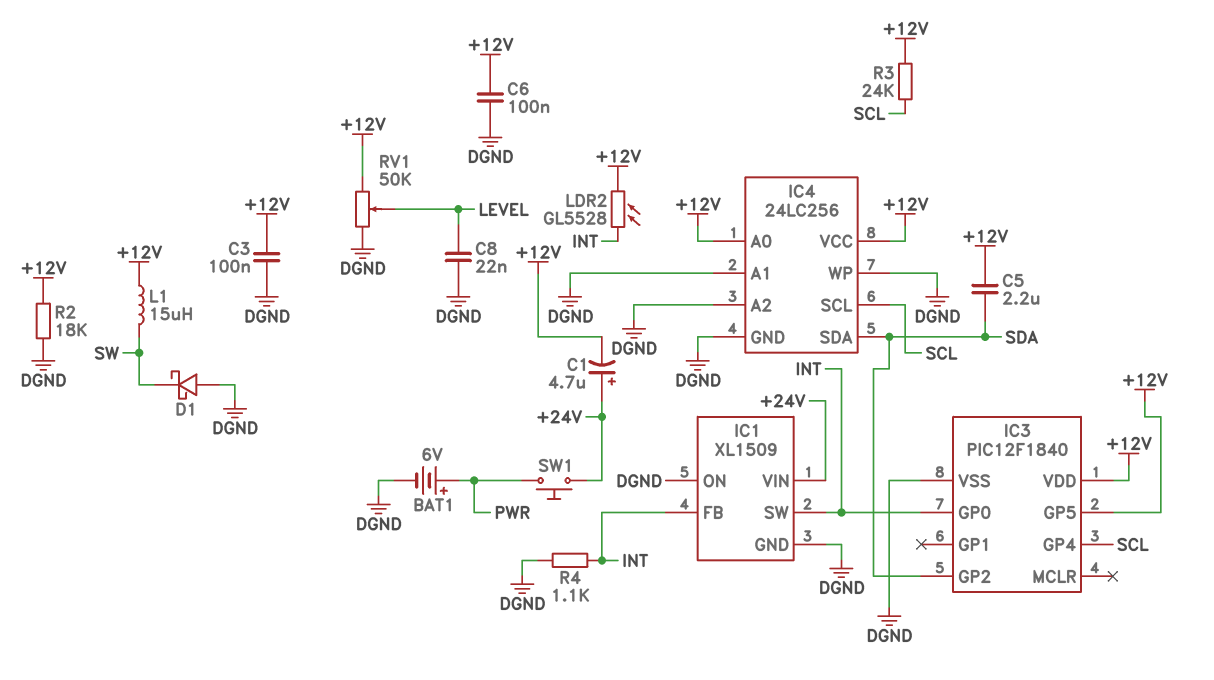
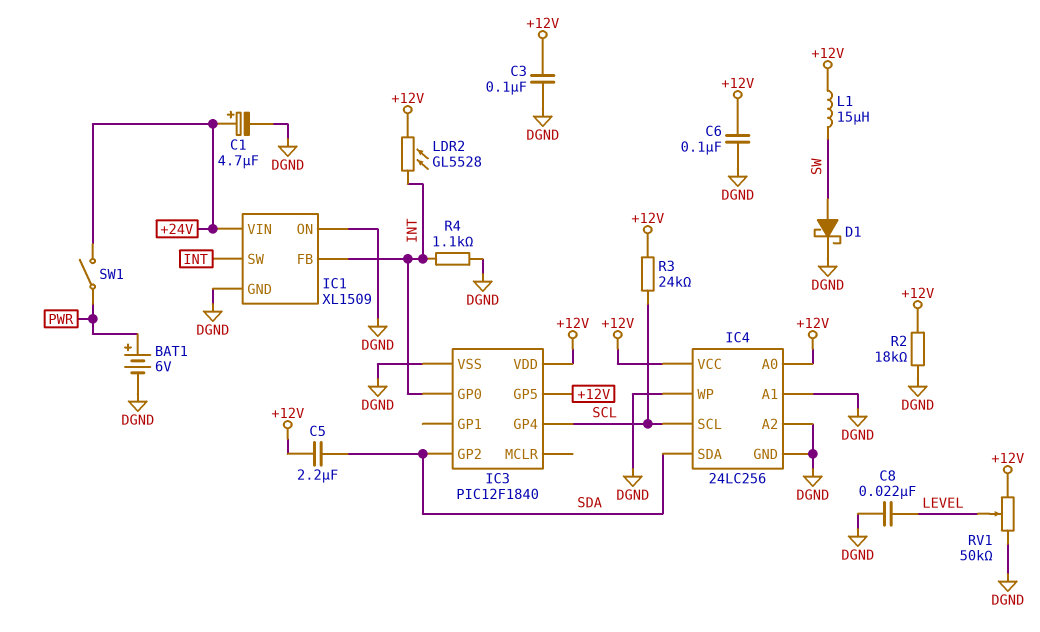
C1: 4.7uF (plus +24V, minus +12V) -> 4.7uF (plus +24V, minus DGND)
D1: schottky (A DGND, K SW) -> schottky (A SW, K DGND)
SW1: button (+24V, PWR) -> switch (+24V, PWR)

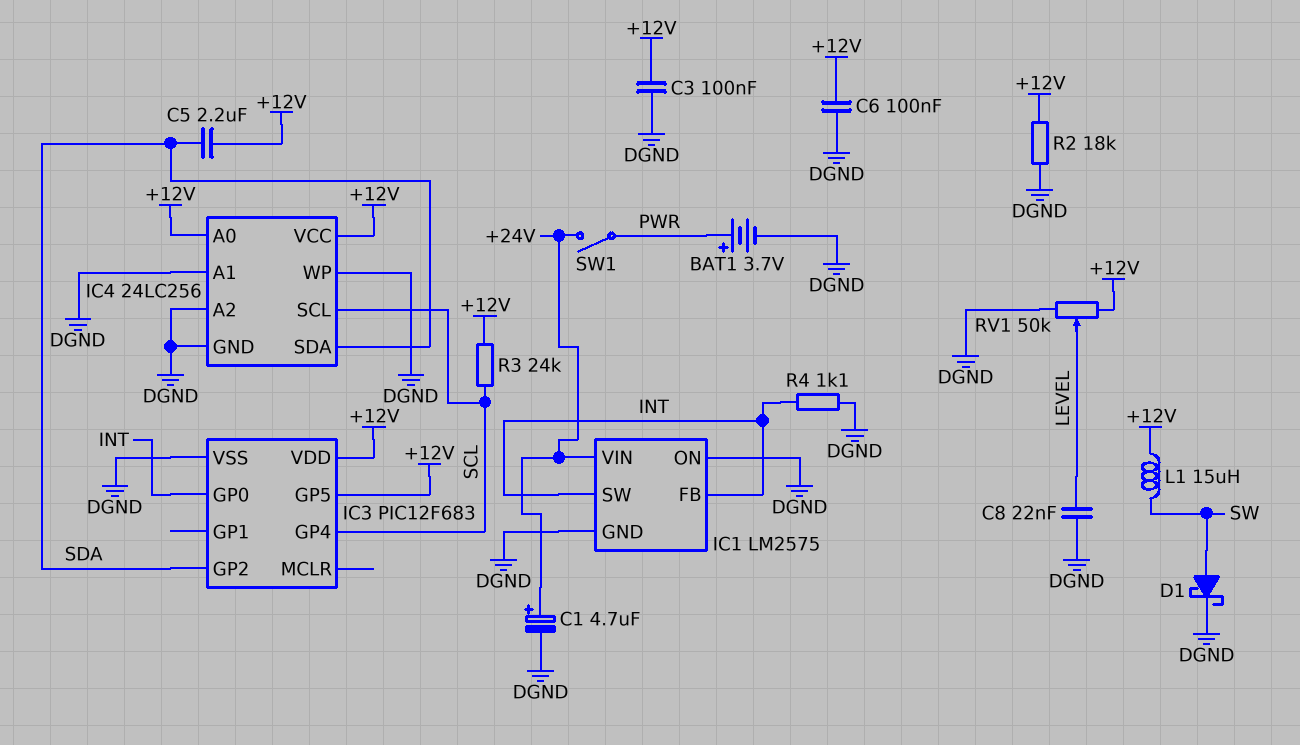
BAT1: 6V (plus PWR, minus DGND) -> 3.7V (plus PWR, minus DGND)
IC1: XL1509 -> LM2575
IC3: PIC12F1840 -> PIC12F683
LDR2: GL5528 (+12V, INT) -> none

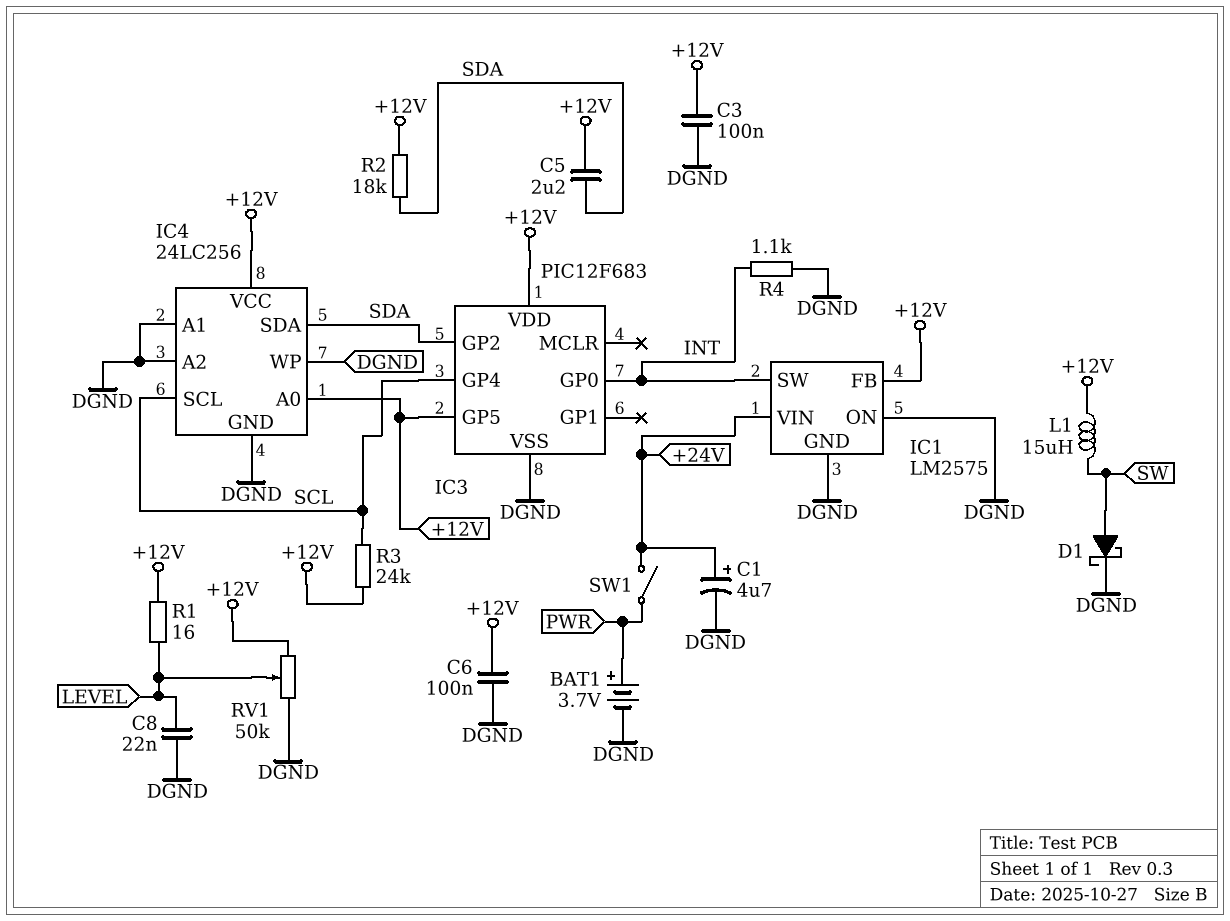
IC1 pin FB: INT -> +12V
R1: none -> 16 (+12V, LEVEL)
R2: 18k (+12V, DGND) -> 18k (+12V, SDA)

